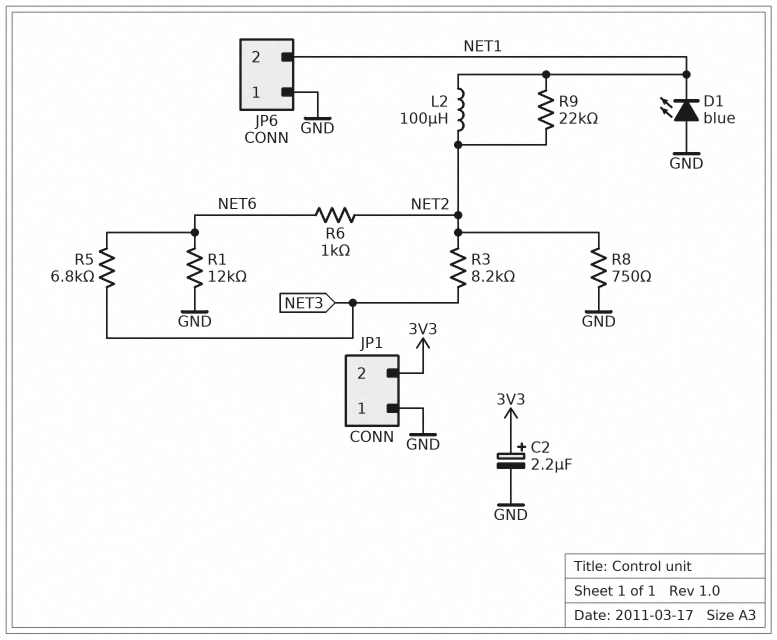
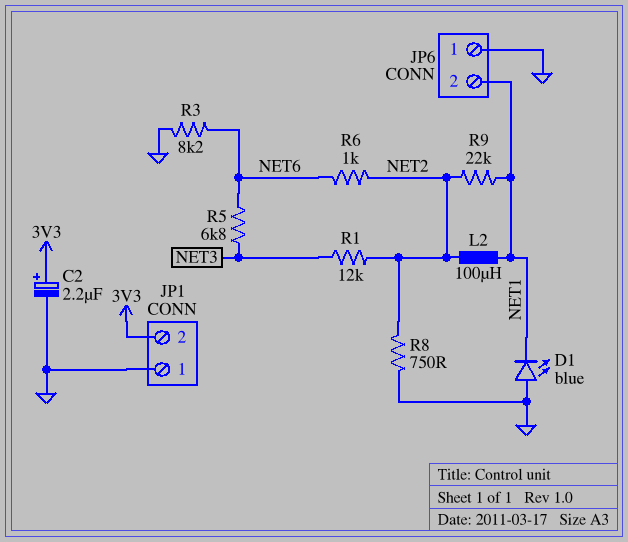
R1: 12k (GND, NET6) -> 12k (NET2, NET3)
R3: 8.2k (NET2, NET3) -> 8.2k (GND, NET6)

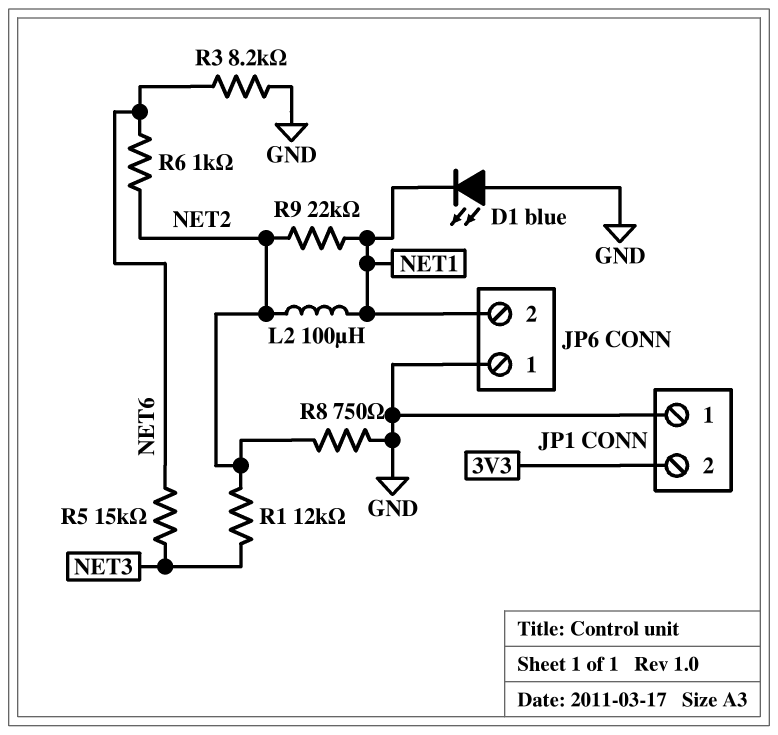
C2: 2.2uF (plus 3V3, minus GND) -> none
R5: 6.8k (NET3, NET6) -> 15k (NET3, NET6)

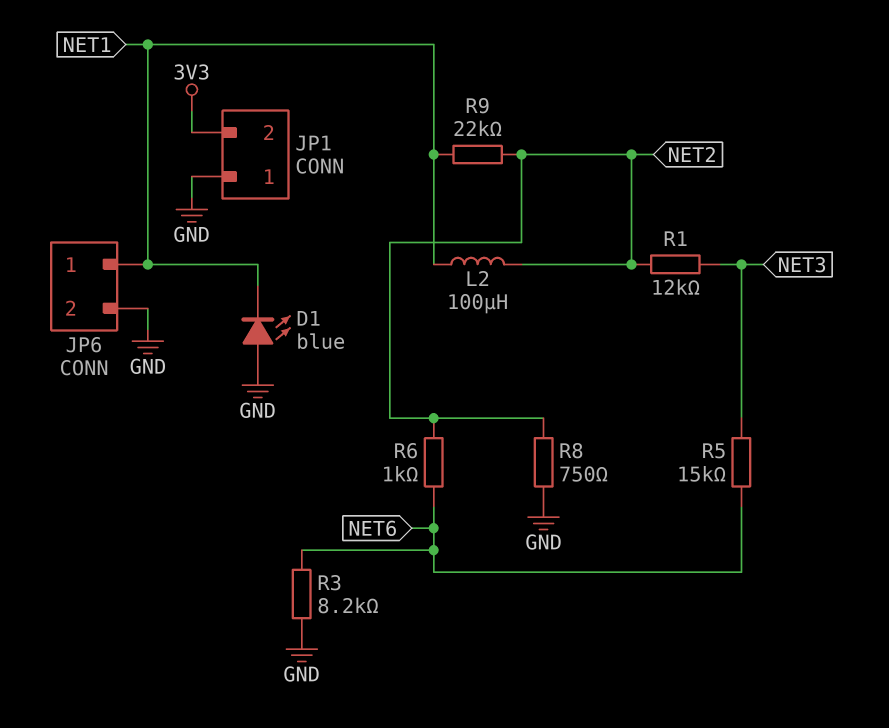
JP6 pin 1: GND -> NET1
JP6 pin 2: NET1 -> GND

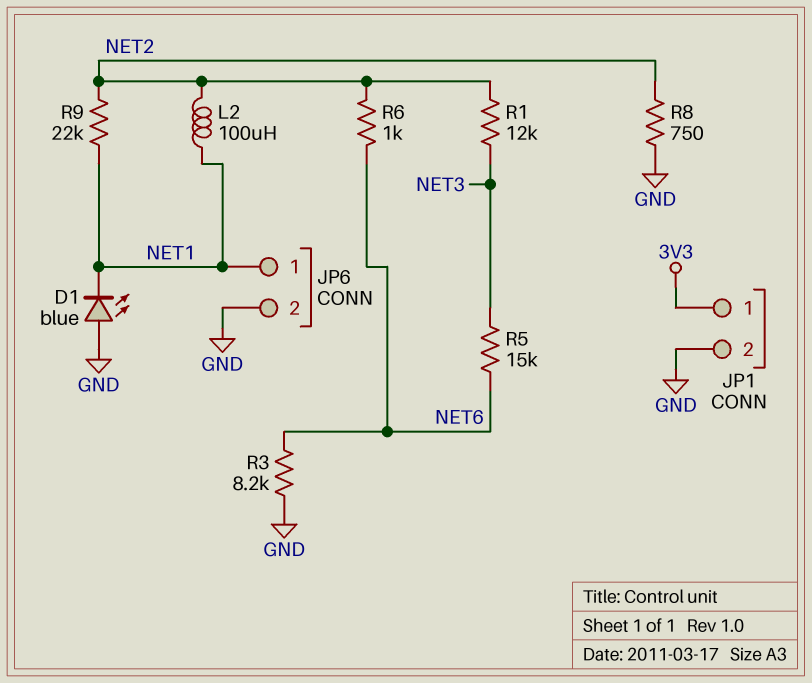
JP1 pin 1: GND -> 3V3
JP1 pin 2: 3V3 -> GND

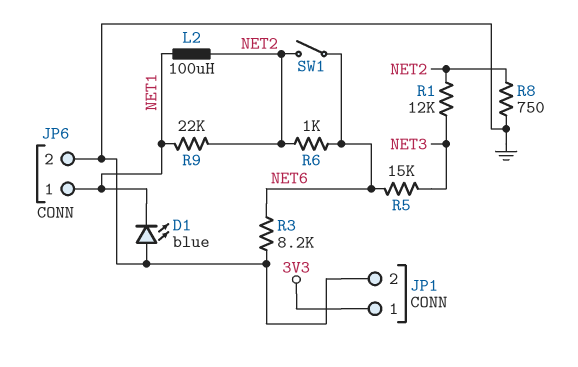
SW1: none -> switch (NET2, NET6)

